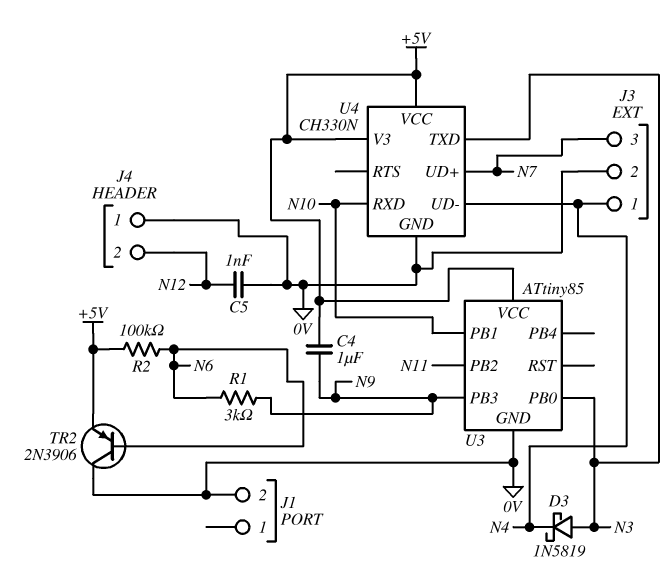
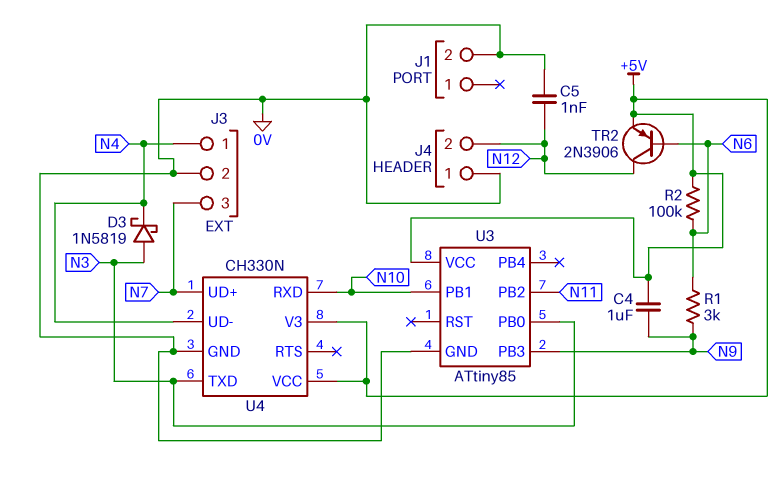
TR2: PNP 2N3906 (B N6, C 0V, E +5V) -> PNP 2N3906 (B N6, C N12, E +5V)

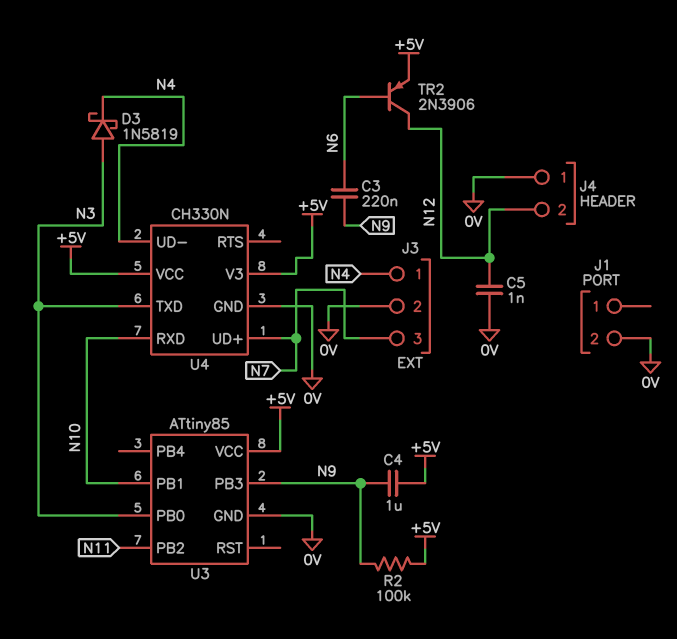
C3: none -> 220nF (N6, N9)
R1: 3k (N6, N9) -> none
R2: 100k (+5V, N6) -> 100k (+5V, N9)

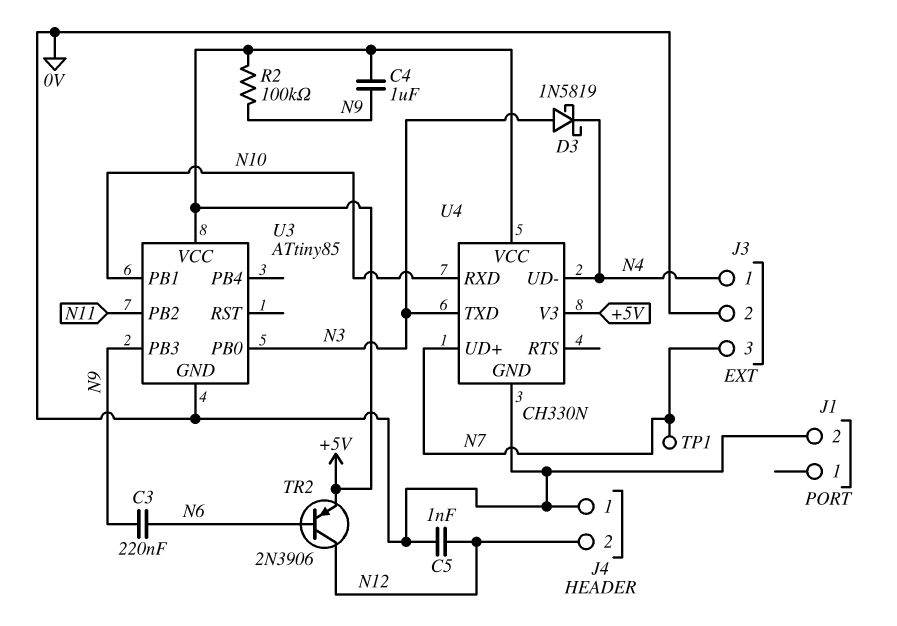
TP1: none -> test point (N7)

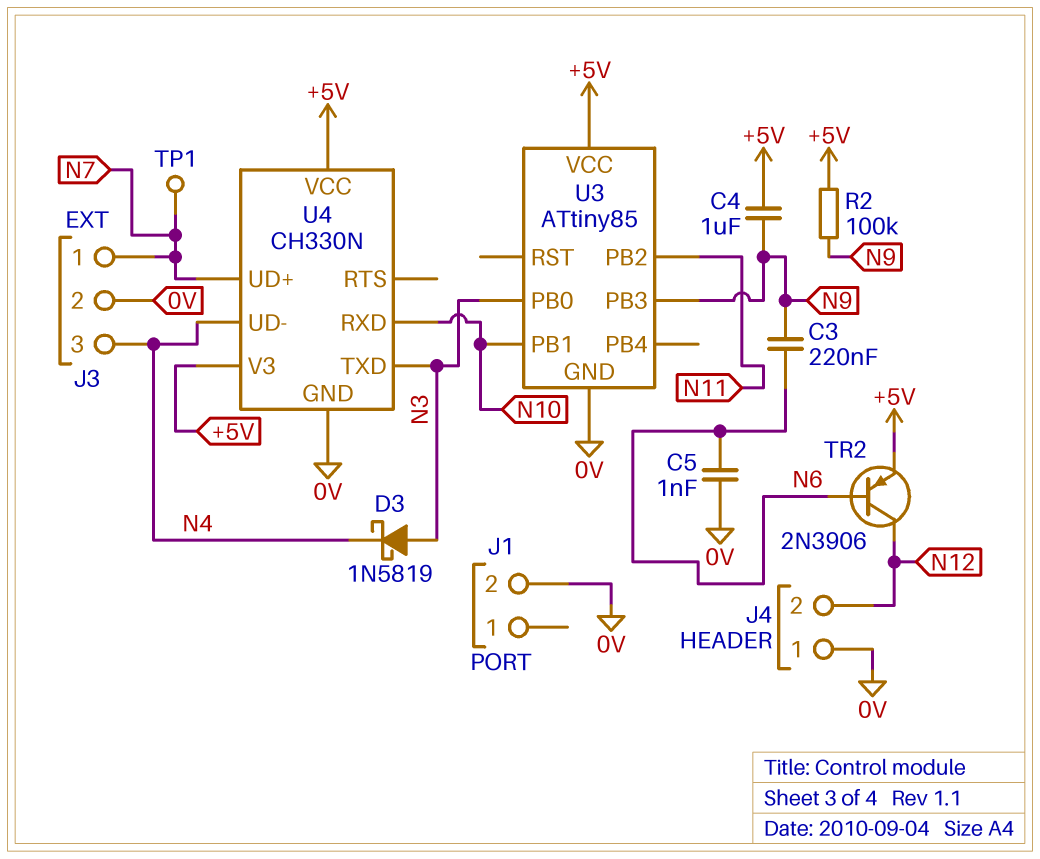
C5: 1nF (0V, N12) -> 1nF (0V, N6)
J3 pin 1: N4 -> N7
J3 pin 3: N7 -> N4

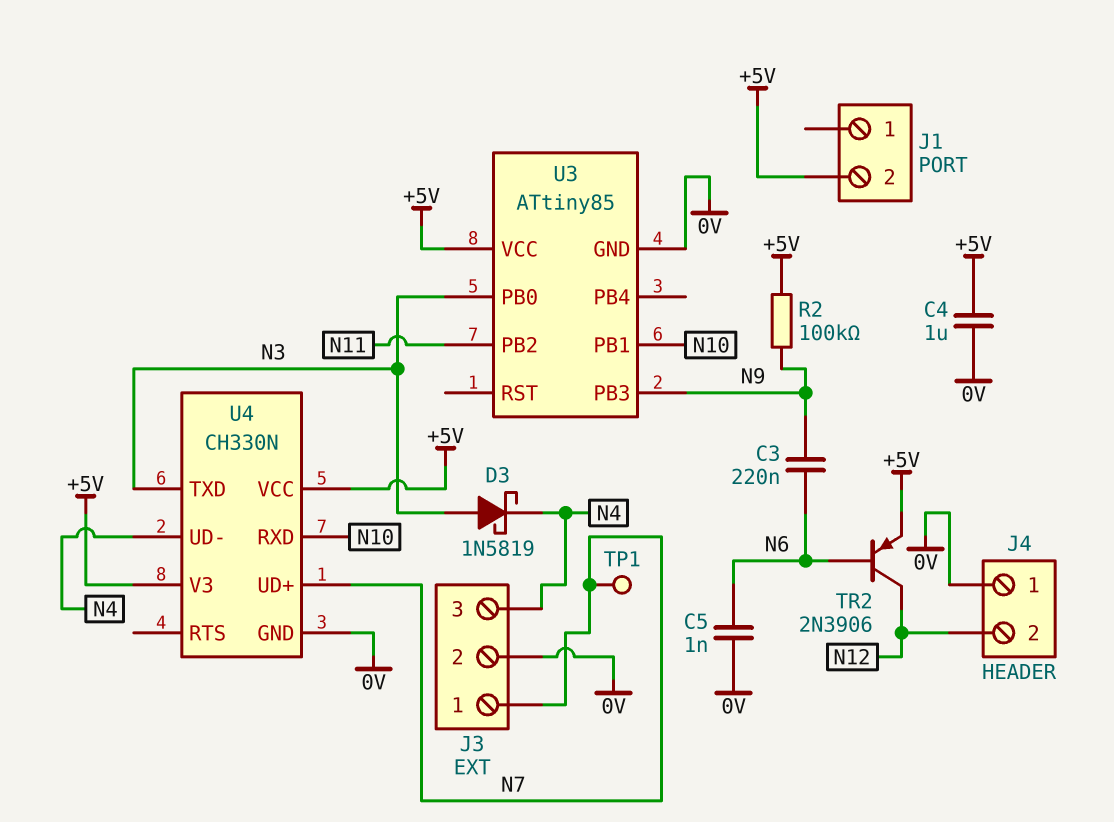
C4: 1uF (+5V, N9) -> 1uF (+5V, 0V)
J1 pin 2: 0V -> +5V

